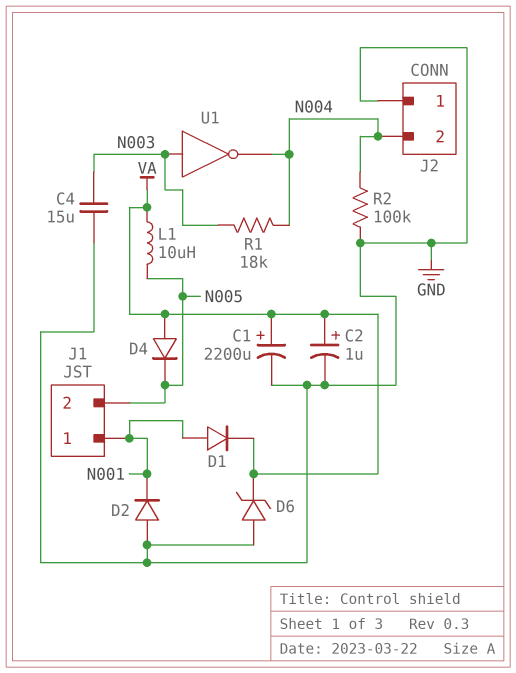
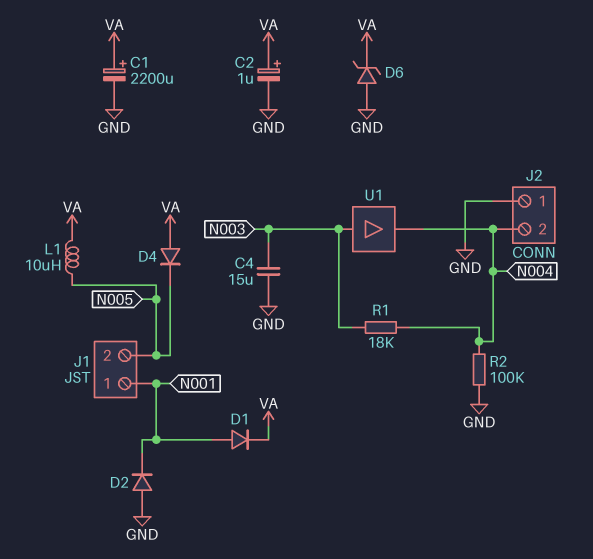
U1: NOT (in N003, out N004) -> buffer (in N003, out N004)

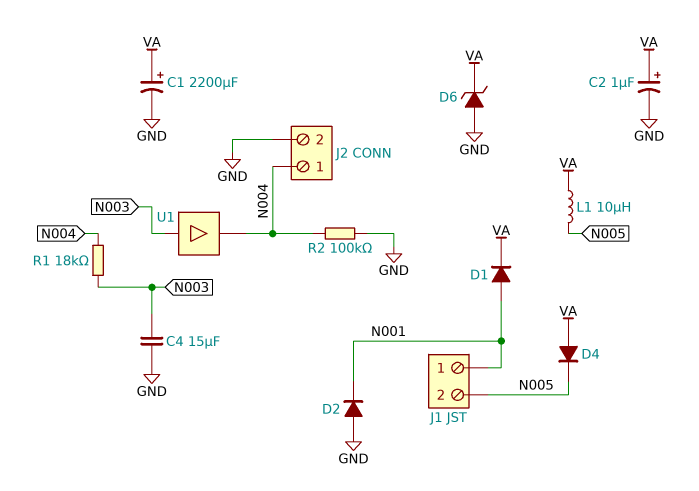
J2 pin 1: GND -> N004
J2 pin 2: N004 -> GND

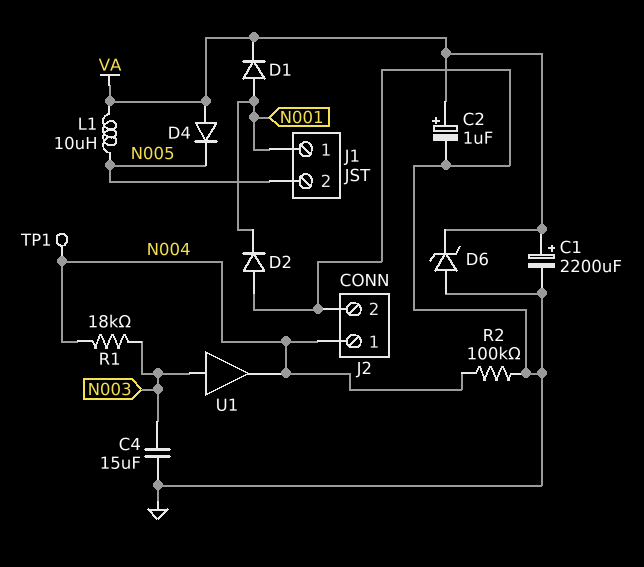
TP1: none -> test point (N004)

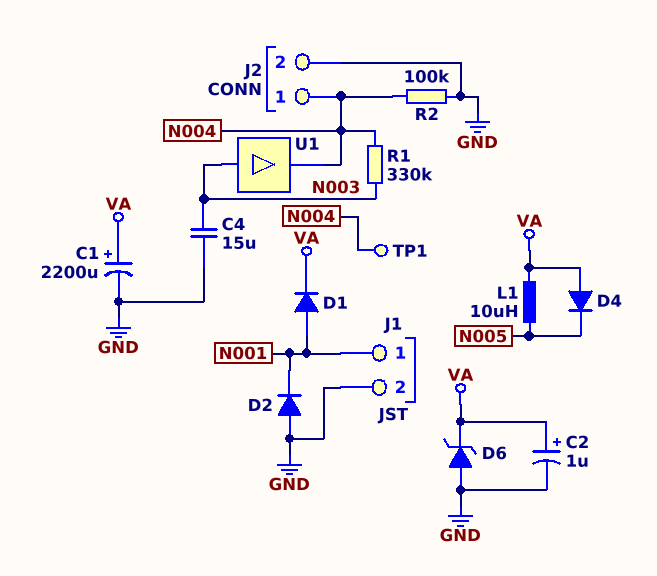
J1 pin 2: N005 -> GND
R1: 18k (N003, N004) -> 330k (N003, N004)

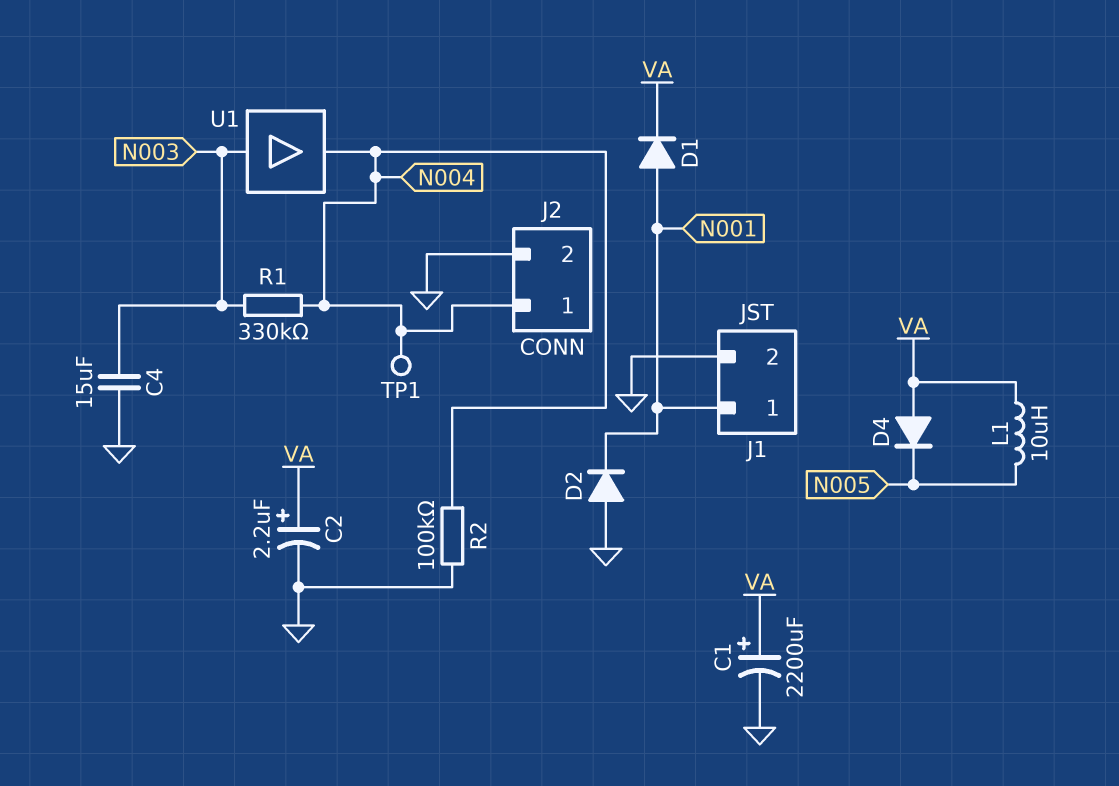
C2: 1uF (plus VA, minus GND) -> 2.2uF (plus VA, minus GND)
D6: zener (A GND, K VA) -> none

